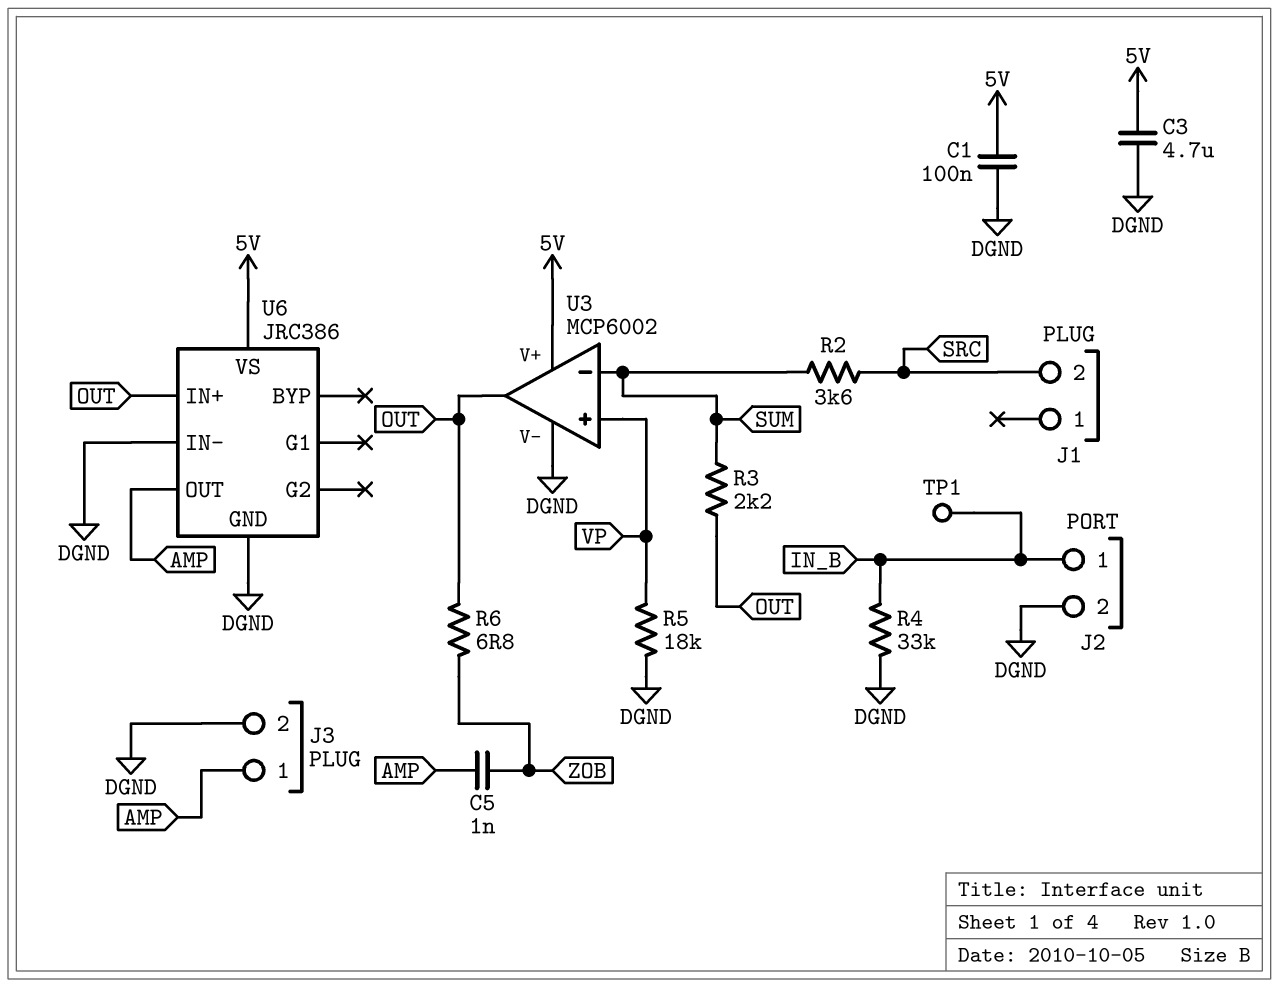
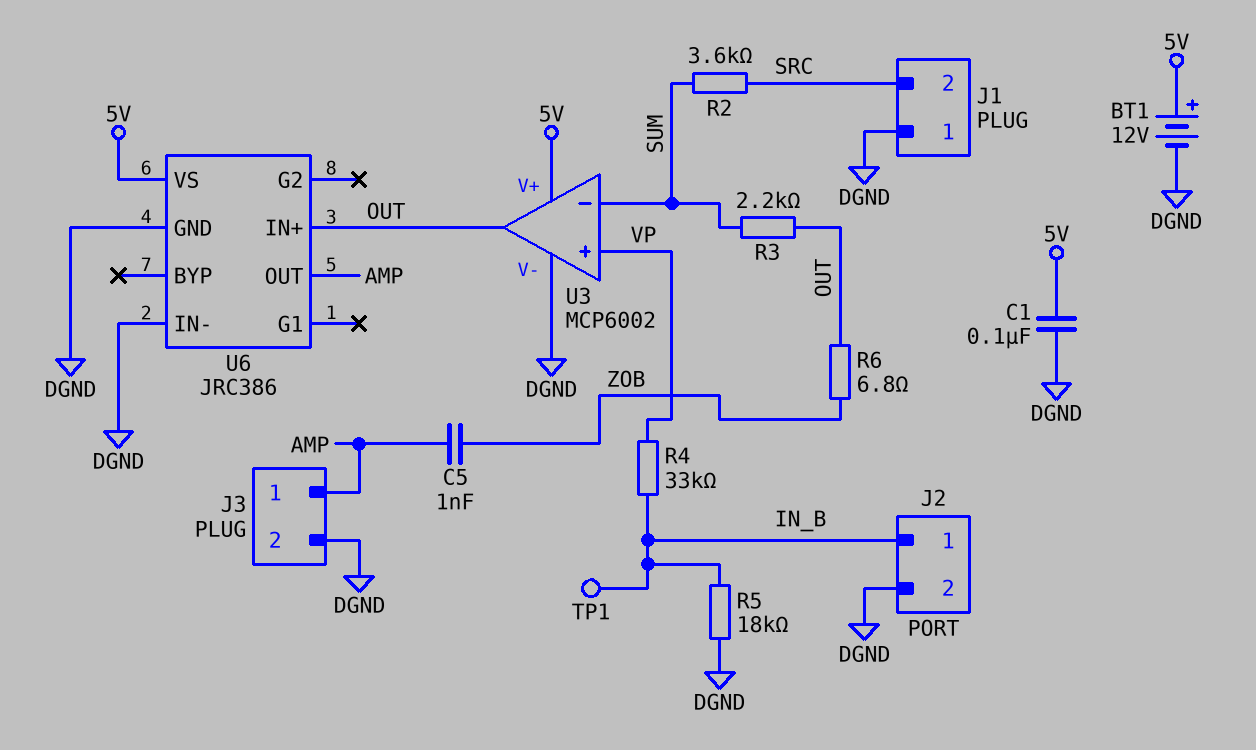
BT1: none -> 12V (plus 5V, minus DGND)
C3: 4.7uF (5V, DGND) -> none
J1 pin 1: none -> DGND
R4: 33k (DGND, IN_B) -> 33k (IN_B, VP)
R5: 18k (DGND, VP) -> 18k (DGND, IN_B)

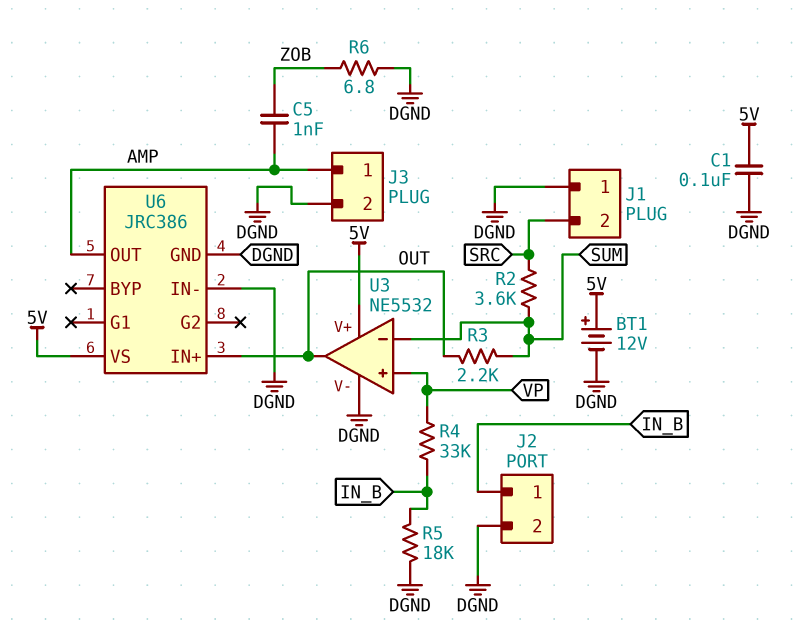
R6: 6.8 (OUT, ZOB) -> 6.8 (DGND, ZOB)
TP1: test point (IN_B) -> none
U3: MCP6002 -> NE5532

